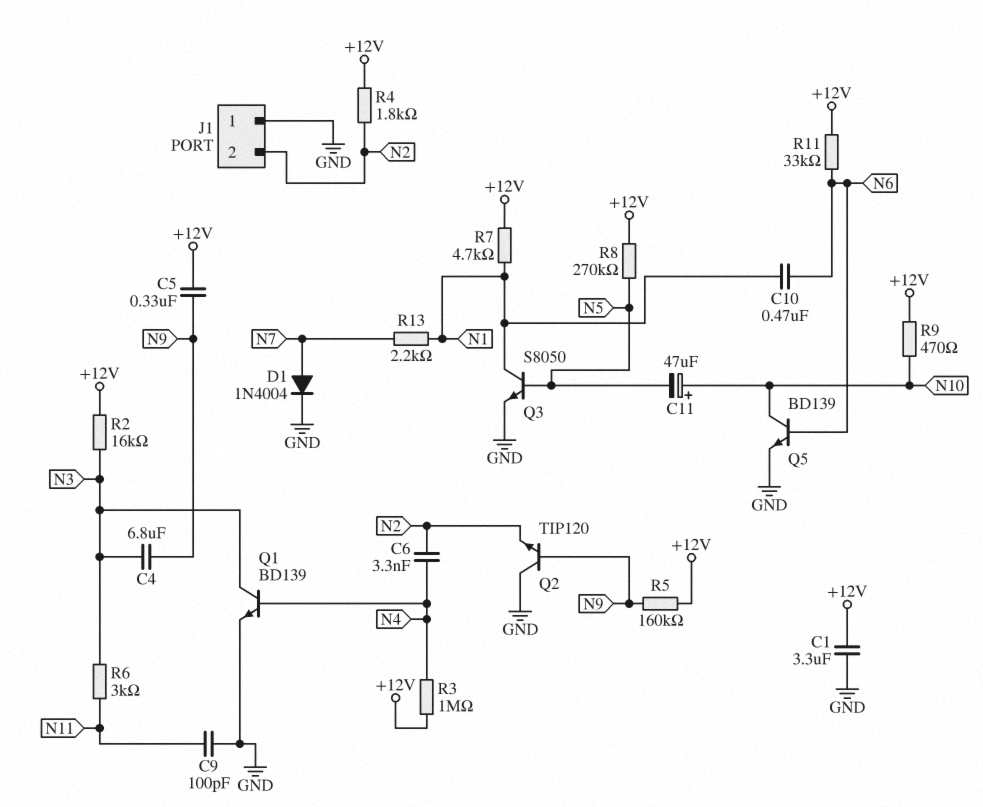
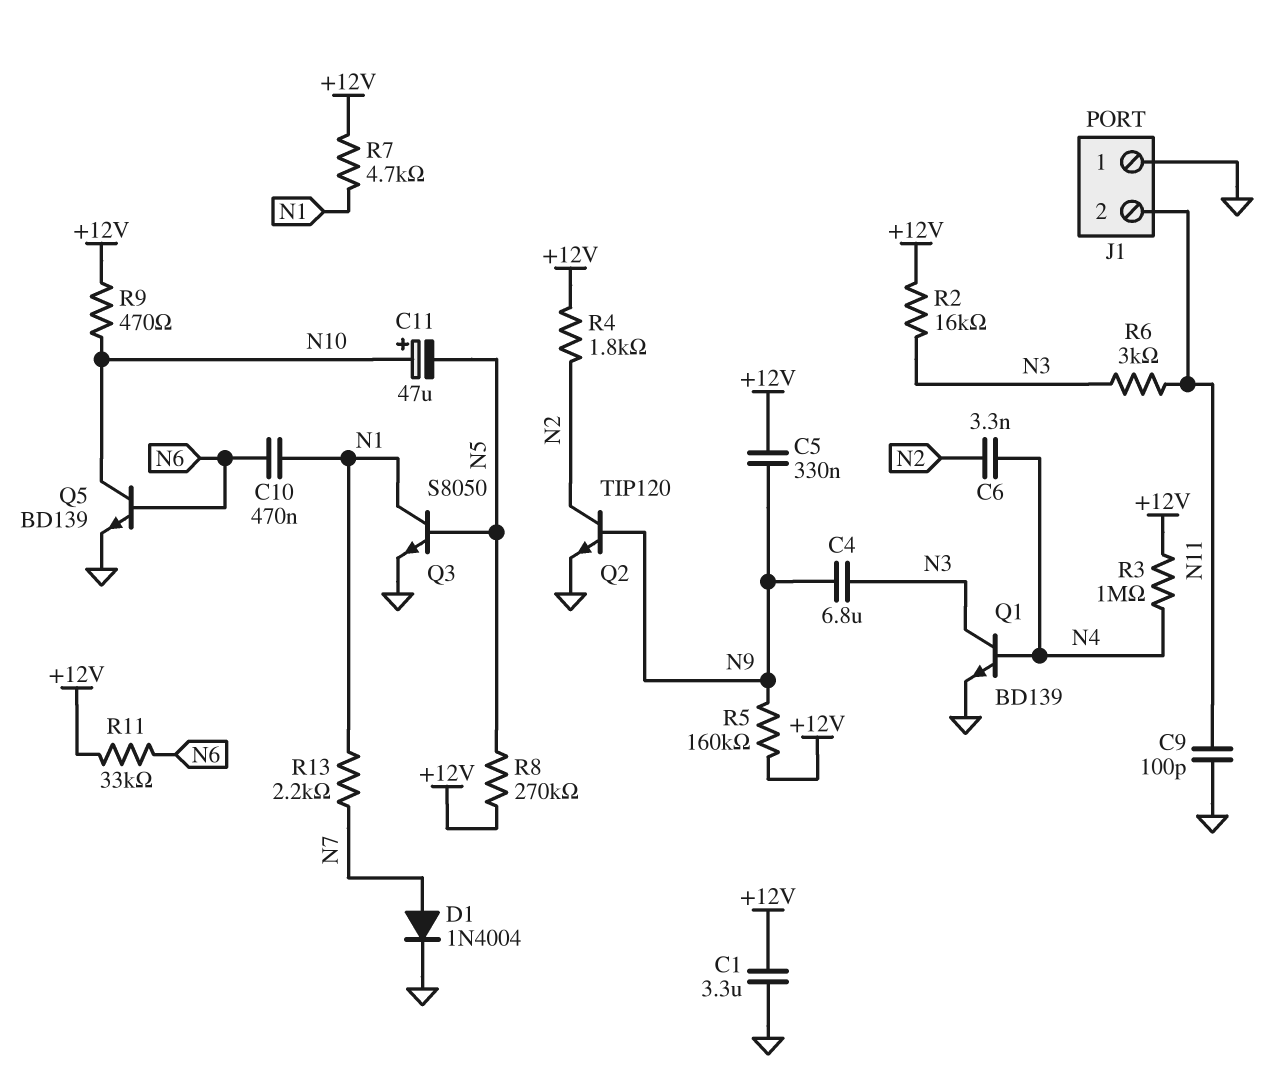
J1 pin 2: N2 -> N11
Q2: NPN TIP120 (B N9, C GND, E N2) -> NPN TIP120 (B N9, C N2, E GND)

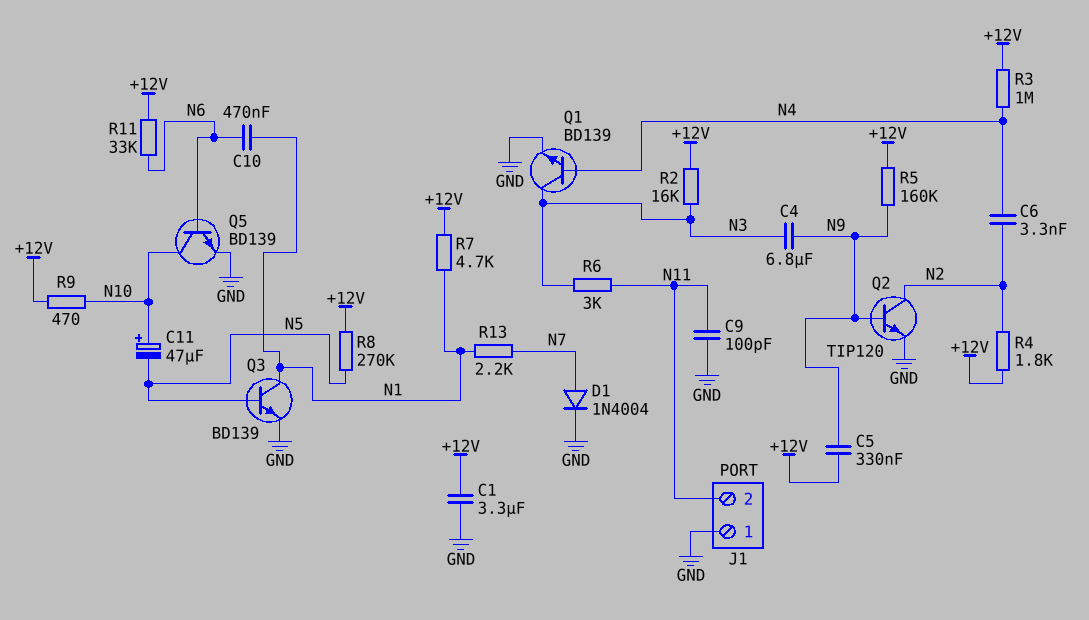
Q3: NPN S8050 (B N5, C N1, E GND) -> NPN BD139 (B N5, C N1, E GND)

